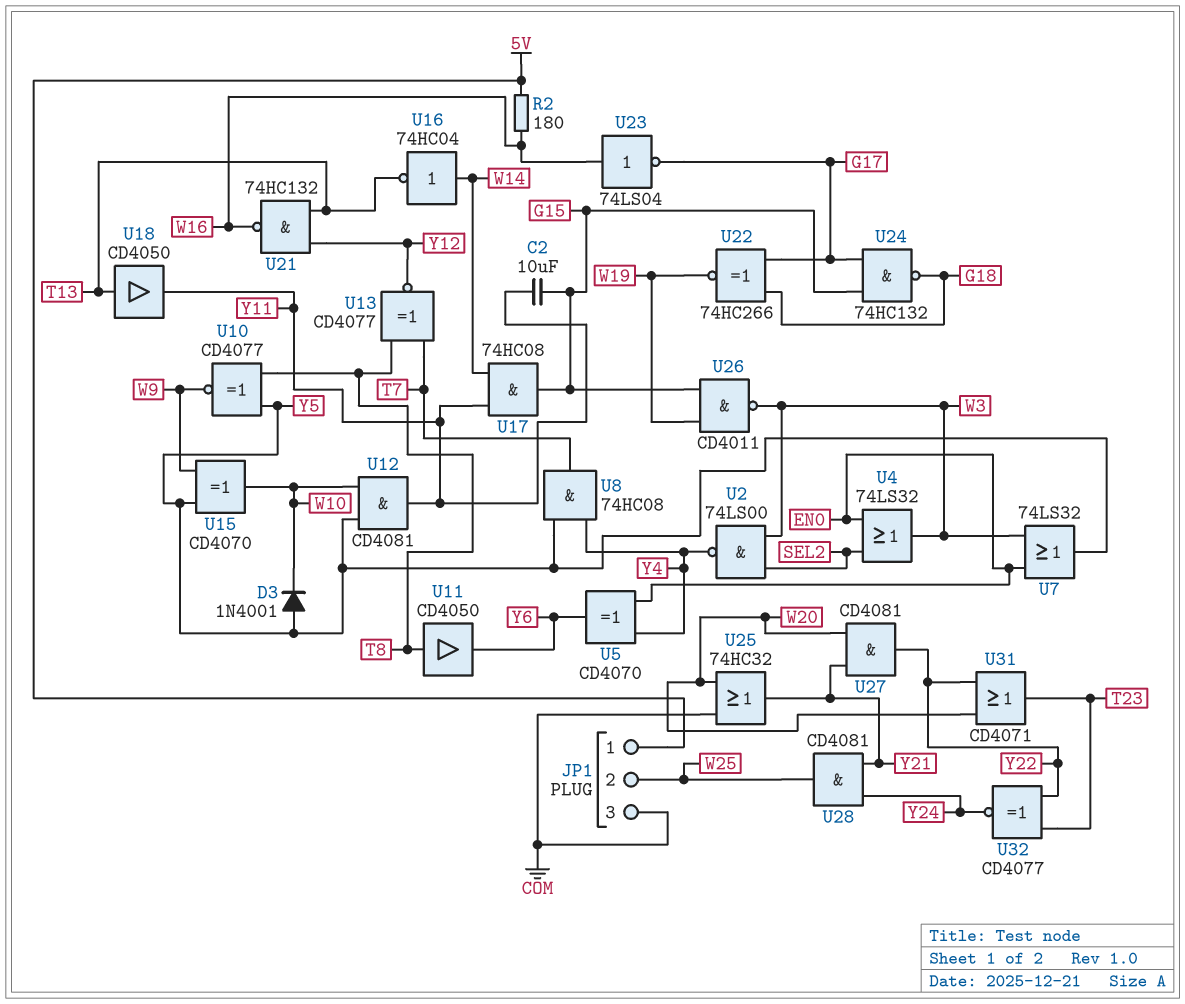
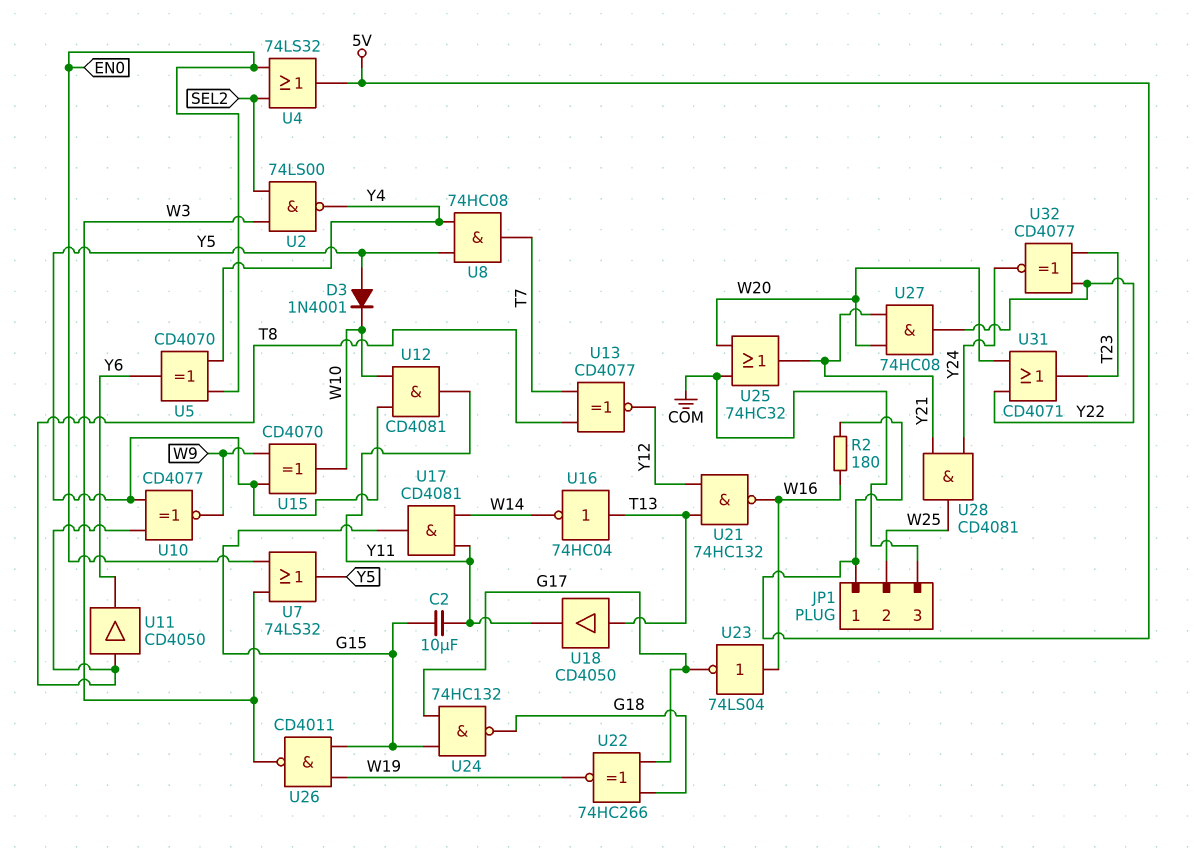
U4: OR 74LS32 (in EN0, in SEL2, out W3) -> OR 74LS32 (in EN0, in SEL2, out 5V)
U16: NOT 74HC04 (in W14, out T13) -> NOT 74HC04 (in T13, out W14)
U17: AND 74HC08 (in W14, in Y11, out G15) -> AND CD4081 (in W14, in Y11, out G15)
U27: AND CD4081 (in W20, in Y21, out Y22) -> AND 74HC08 (in W20, in Y21, out Y22)

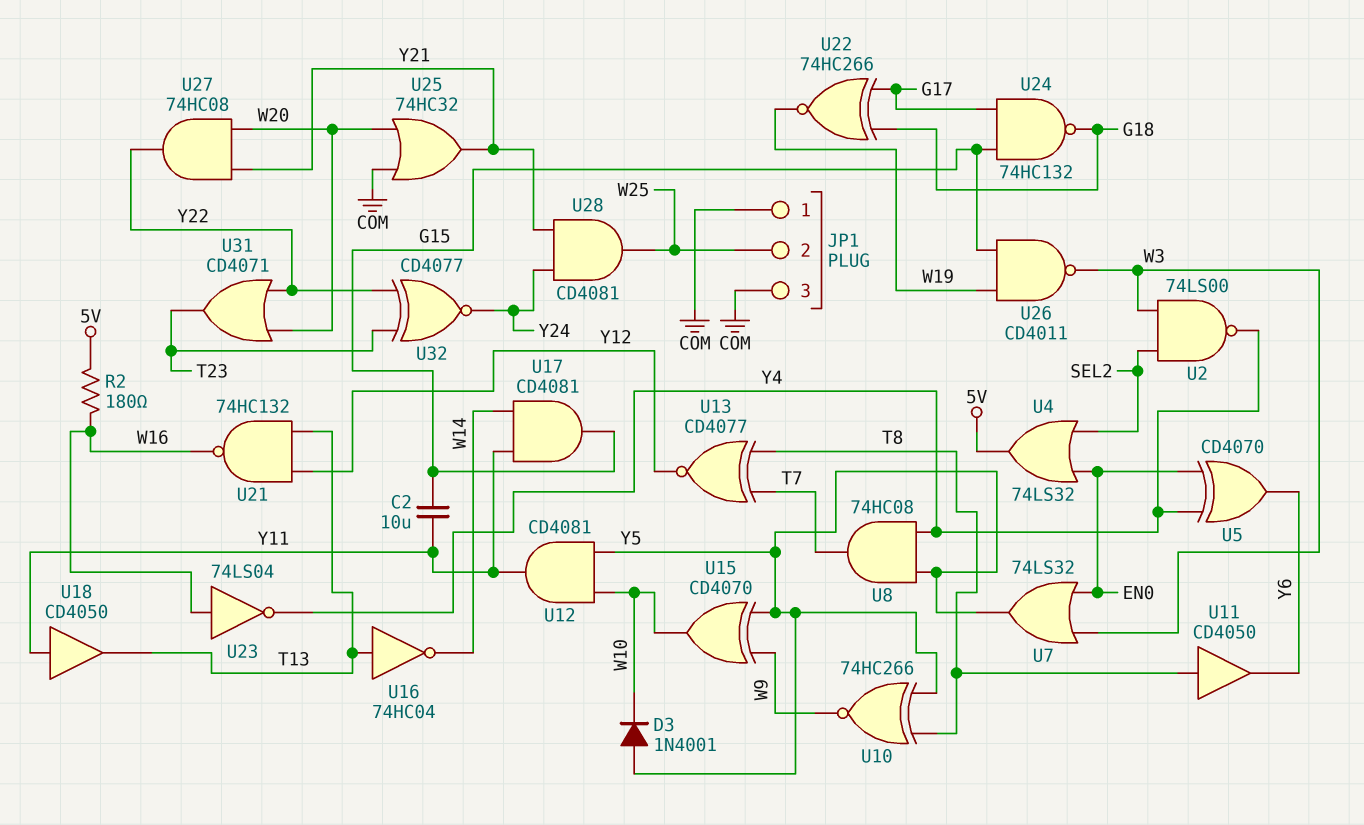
JP1 pin 1: 5V -> COM
U10: XNOR CD4077 (in T8, in Y5, out W9) -> XNOR 74HC266 (in T8, in Y5, out W9)
U18: buffer CD4050 (in T13, out Y11) -> buffer CD4050 (in Y11, out T13)
U23: NOT 74LS04 (in W16, out G17) -> NOT 74LS04 (in W16, out Y4)

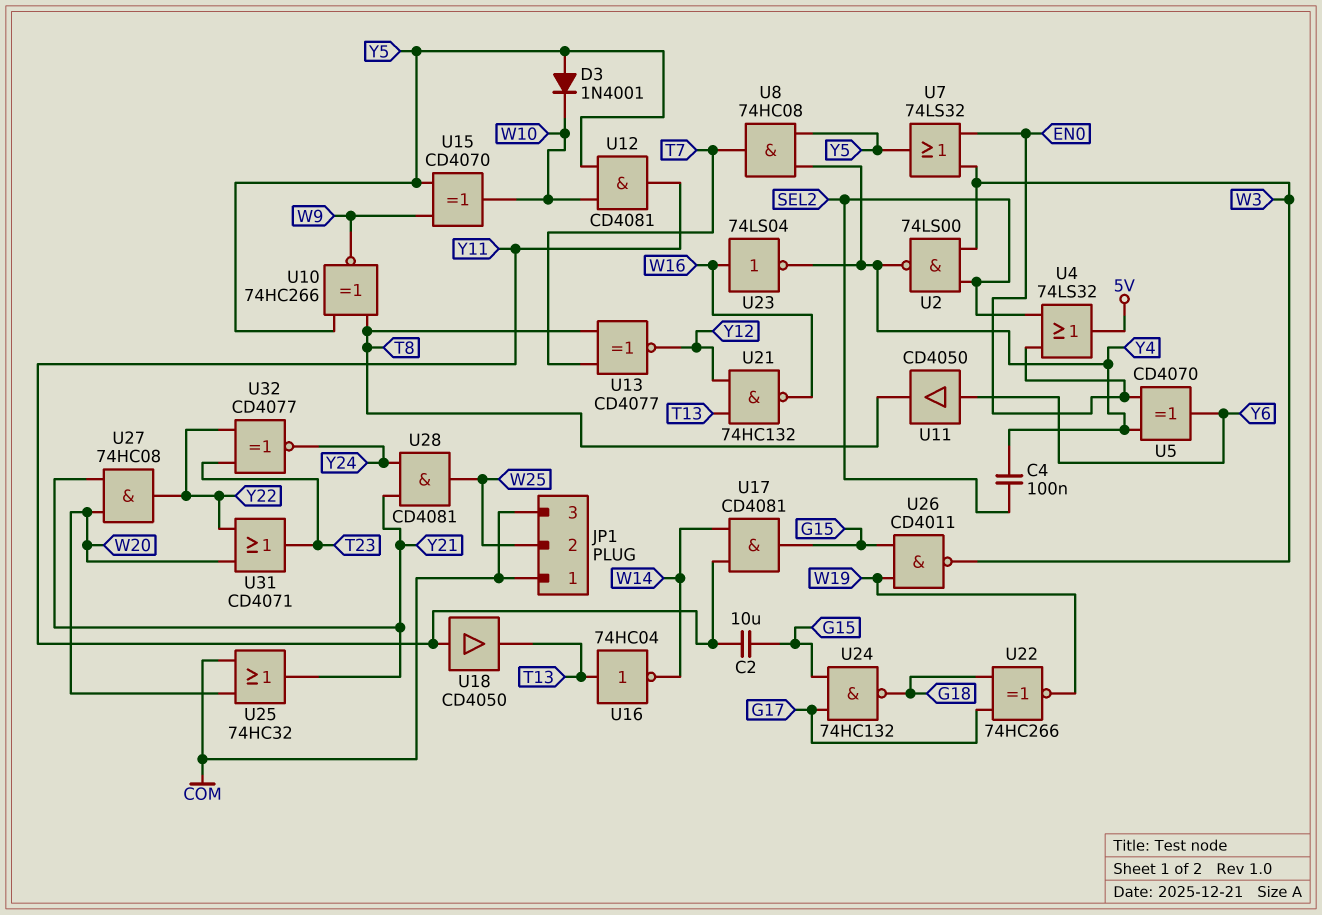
C4: none -> 100nF (SEL2, Y4)
R2: 180 (5V, W16) -> none
U11: buffer CD4050 (in T8, out Y6) -> buffer CD4050 (in Y6, out T8)

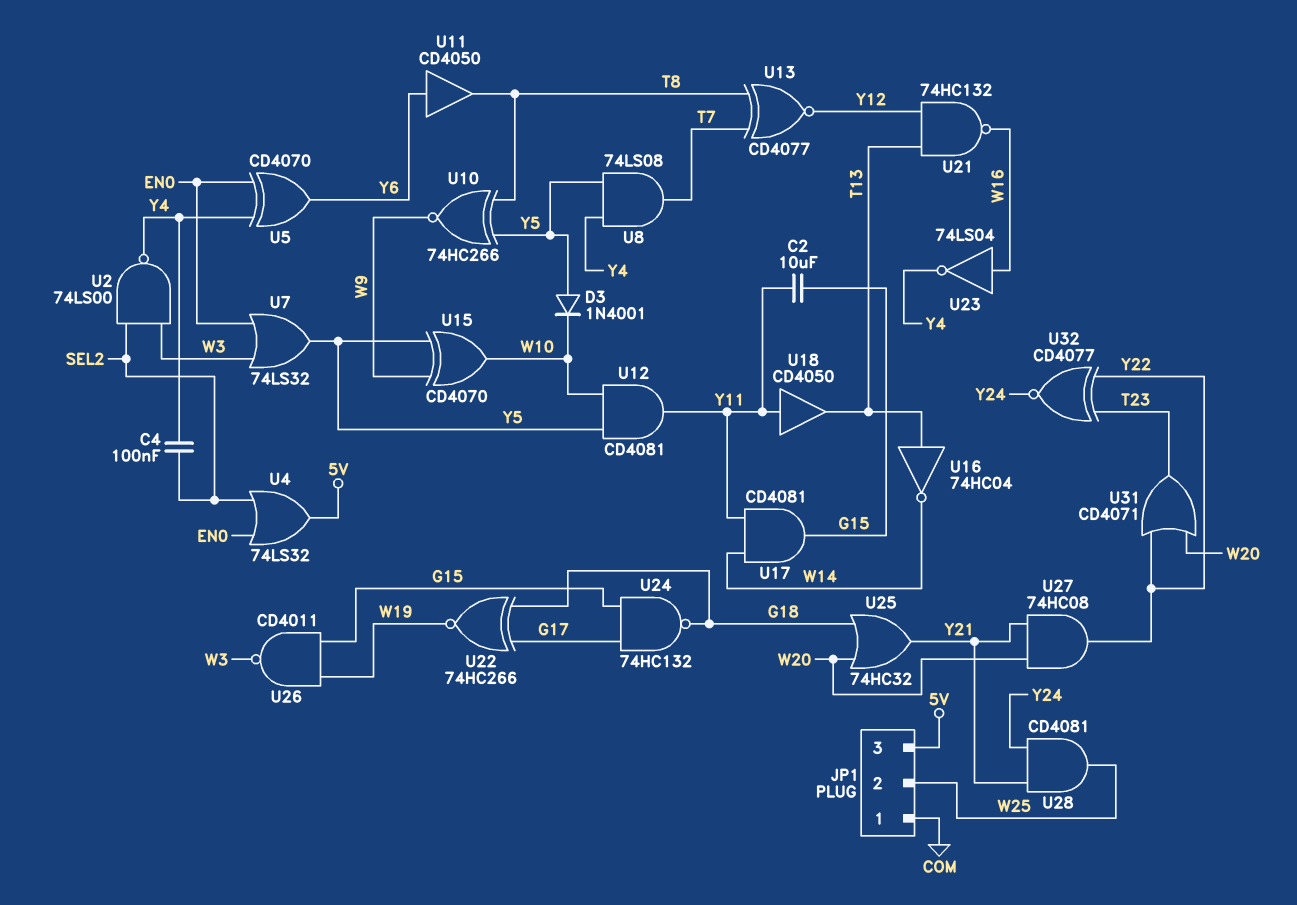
JP1 pin 3: COM -> 5V
U8: AND 74HC08 (in Y4, in Y5, out T7) -> AND 74LS08 (in Y4, in Y5, out T7)
U25: OR 74HC32 (in COM, in W20, out Y21) -> OR 74HC32 (in G18, in W20, out Y21)

